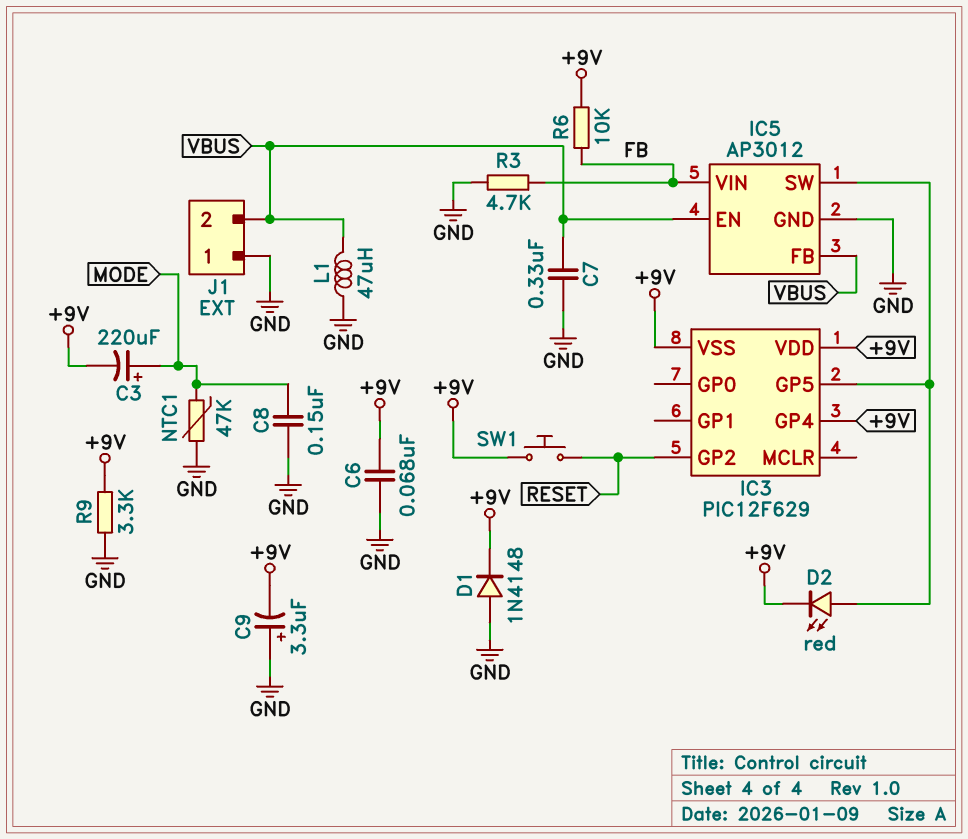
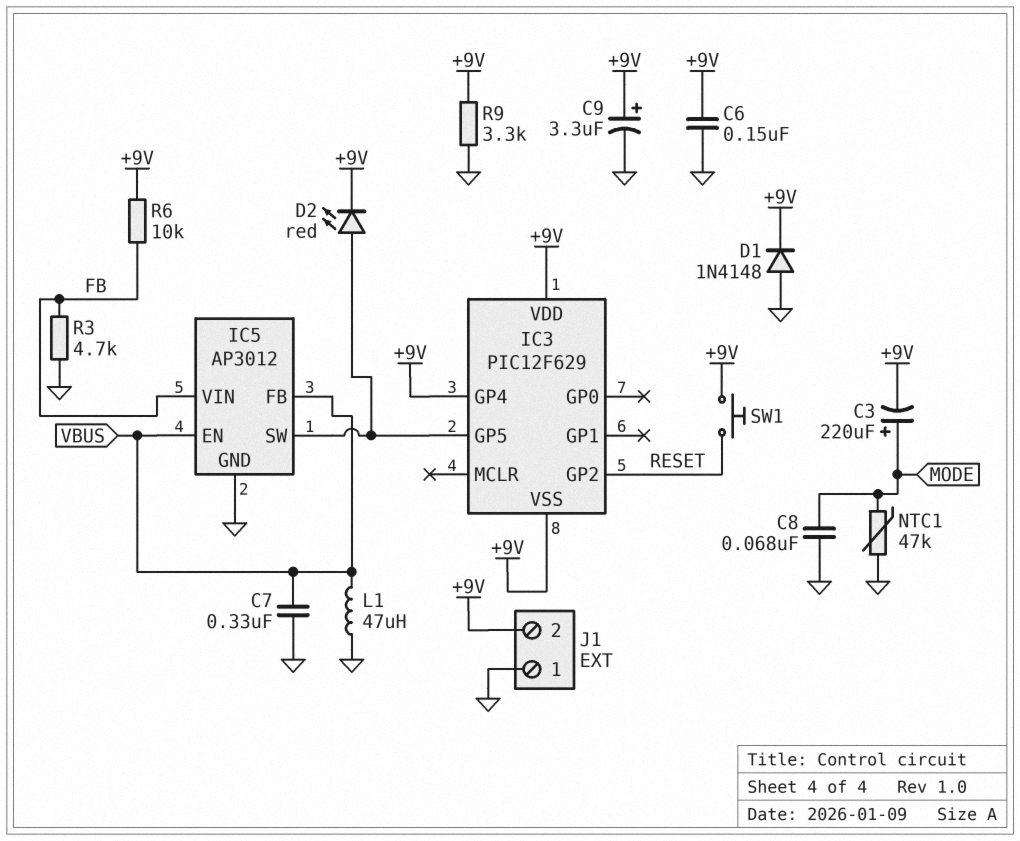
C6: 68nF (+9V, GND) -> 150nF (+9V, GND)
C8: 150nF (GND, MODE) -> 68nF (GND, MODE)
C9: 3.3uF (plus GND, minus +9V) -> 3.3uF (plus +9V, minus GND)
J1 pin 2: VBUS -> +9V

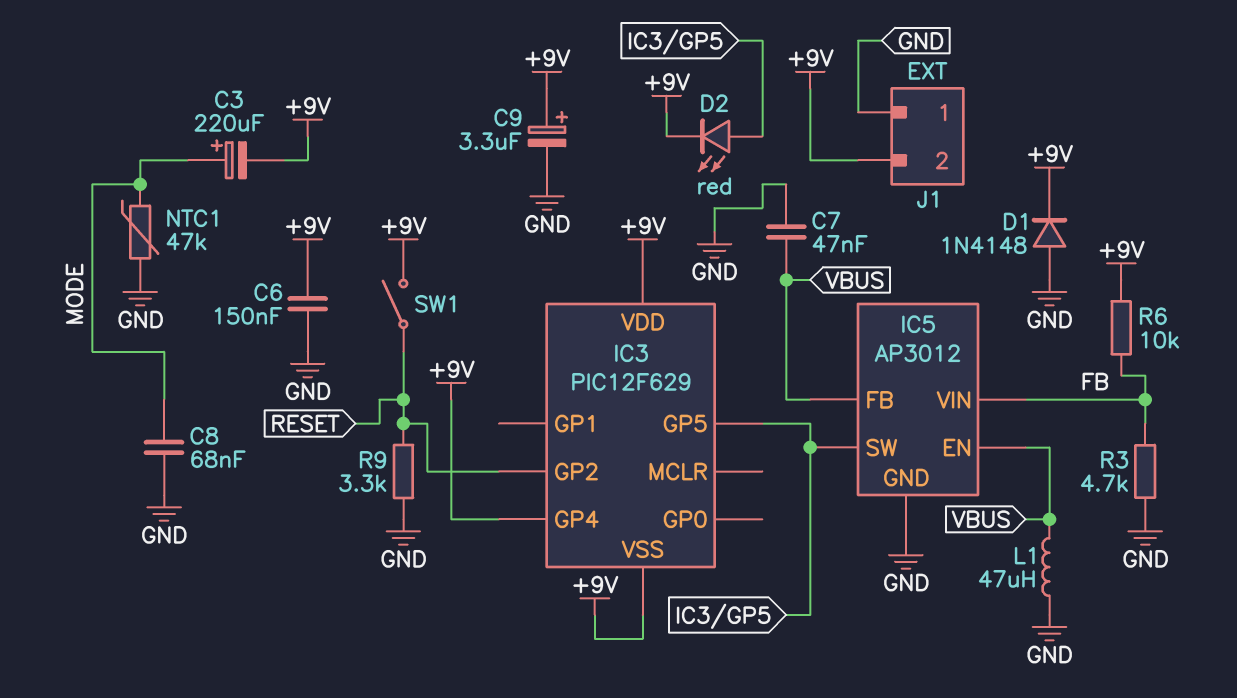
C7: 330nF (GND, VBUS) -> 47nF (GND, VBUS)
R9: 3.3k (+9V, GND) -> 3.3k (GND, RESET)
SW1: button (+9V, RESET) -> switch (+9V, RESET)

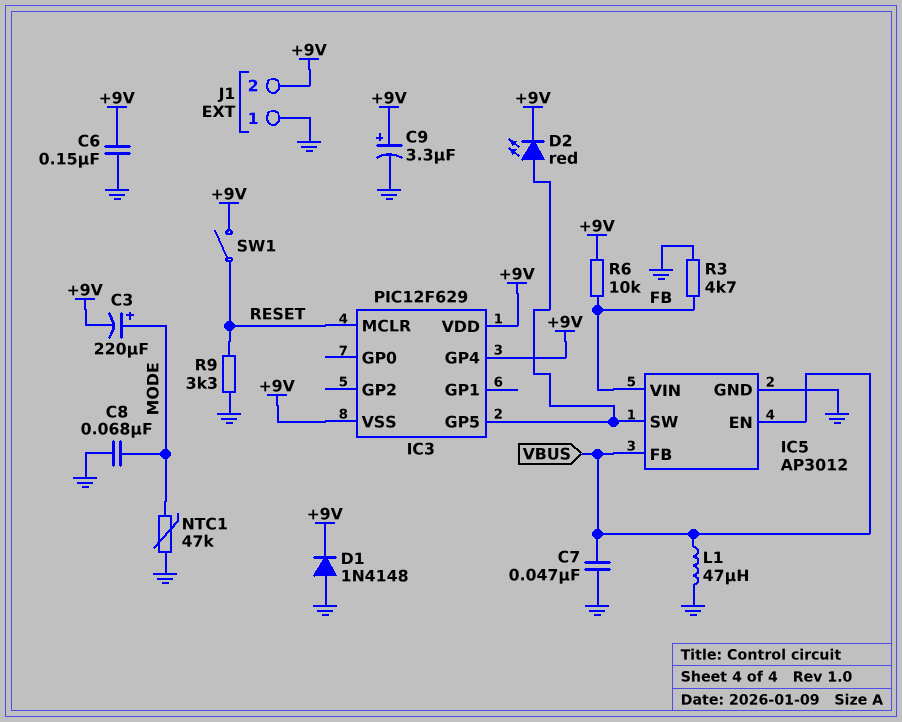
IC3 pin GP2: RESET -> none
IC3 pin MCLR: none -> RESET

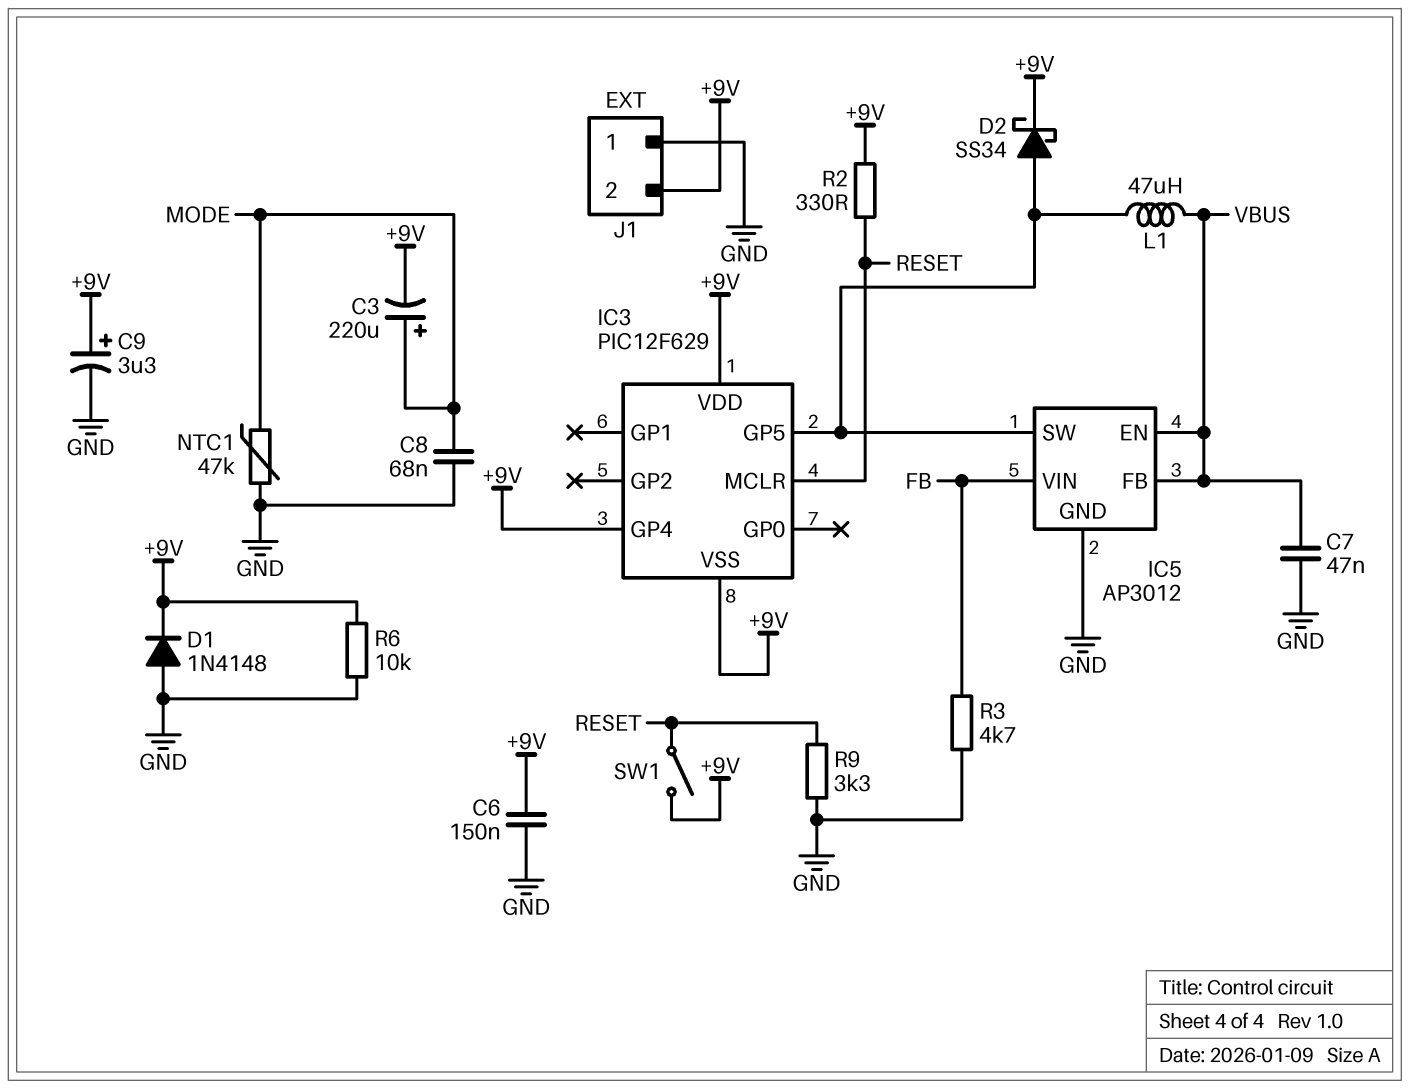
D2: LED red (A IC3/GP5, K +9V) -> schottky SS34 (A IC3/GP5, K +9V)
L1: 47uH (GND, VBUS) -> 47uH (IC3/GP5, VBUS)
R2: none -> 330 (+9V, RESET)
R6: 10k (+9V, FB) -> 10k (+9V, GND)

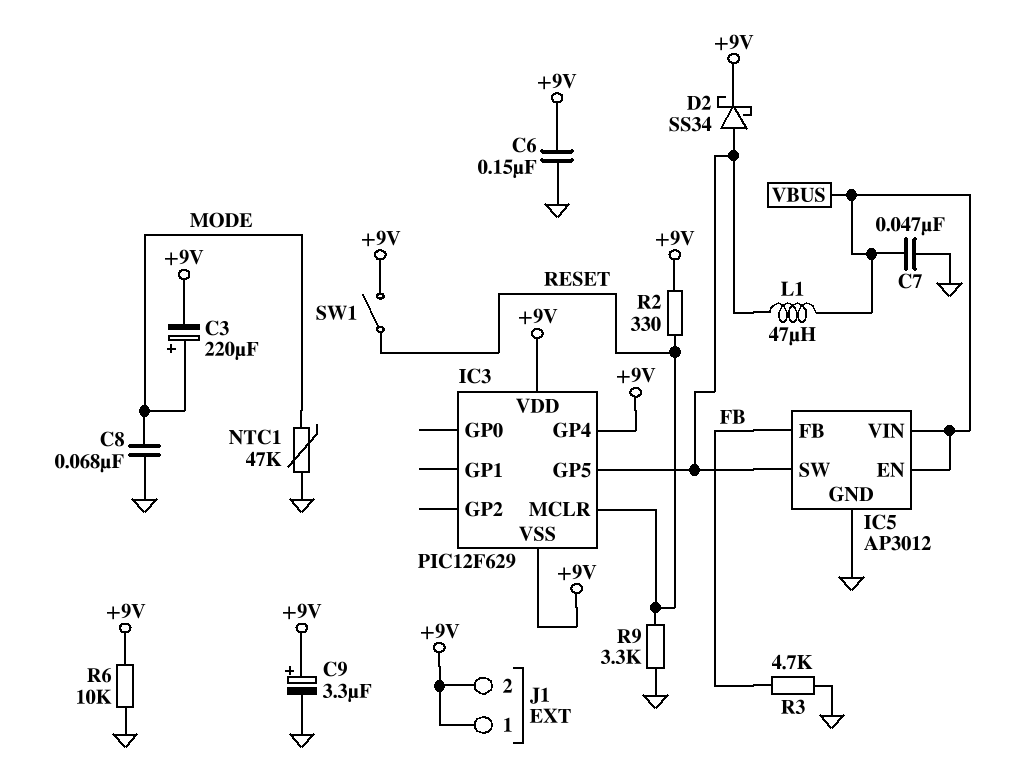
D1: diode 1N4148 (A GND, K +9V) -> none
IC5 pin FB: VBUS -> FB
IC5 pin VIN: FB -> VBUS
J1 pin 1: GND -> +9V

